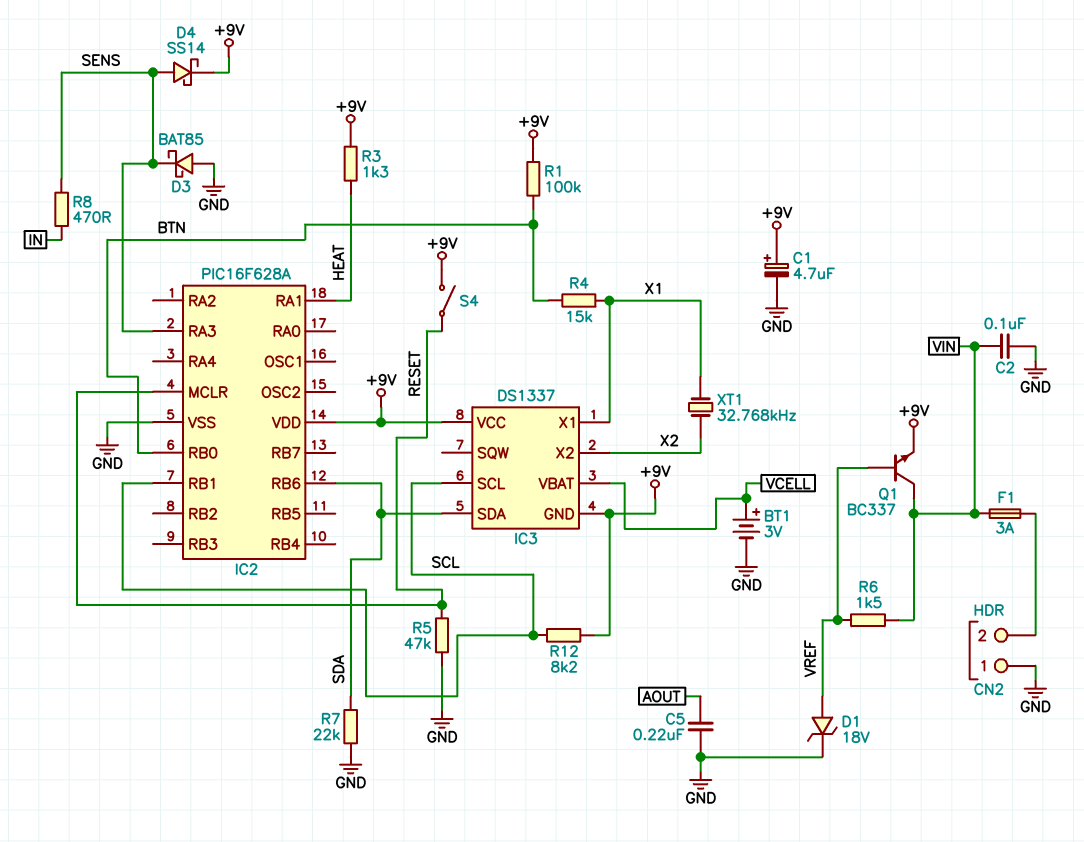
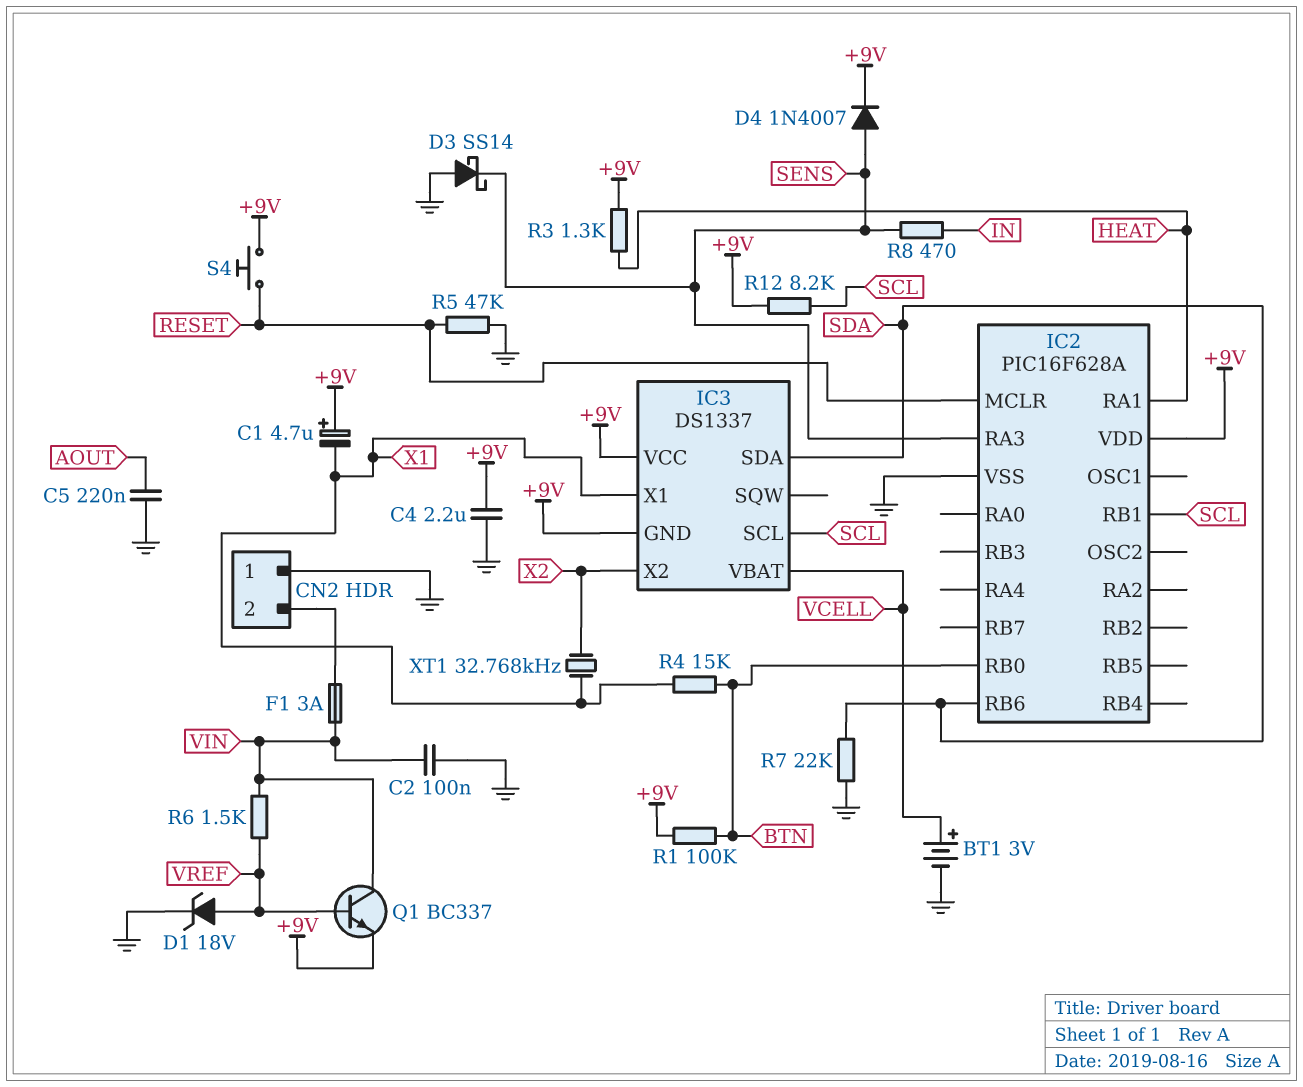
C1: 4.7uF (plus +9V, minus GND) -> 4.7uF (plus +9V, minus X1)
C4: none -> 2.2uF (+9V, GND)
D3: schottky BAT85 (A GND, K SENS) -> schottky SS14 (A GND, K SENS)
D4: schottky SS14 (A SENS, K +9V) -> diode 1N4007 (A SENS, K +9V)
S4: switch (+9V, RESET) -> button (+9V, RESET)

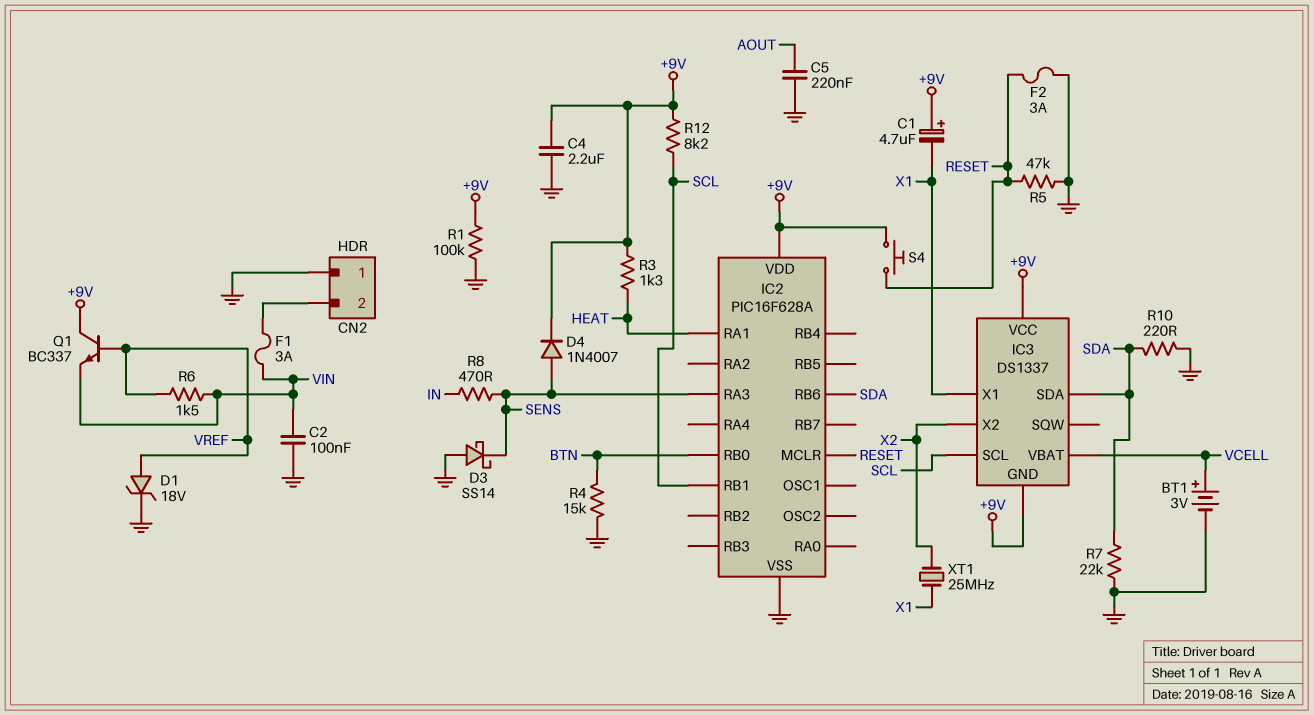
F2: none -> 3A (GND, RESET)
Q1: NPN BC337 (B VREF, C VIN, E +9V) -> NPN BC337 (B VREF, C +9V, E VIN)
R1: 100k (+9V, BTN) -> 100k (+9V, GND)
R4: 15k (BTN, X1) -> 15k (BTN, GND)
R10: none -> 220 (GND, SDA)
XT1: 32.768kHz (X1, X2) -> 25MHz (X1, X2)

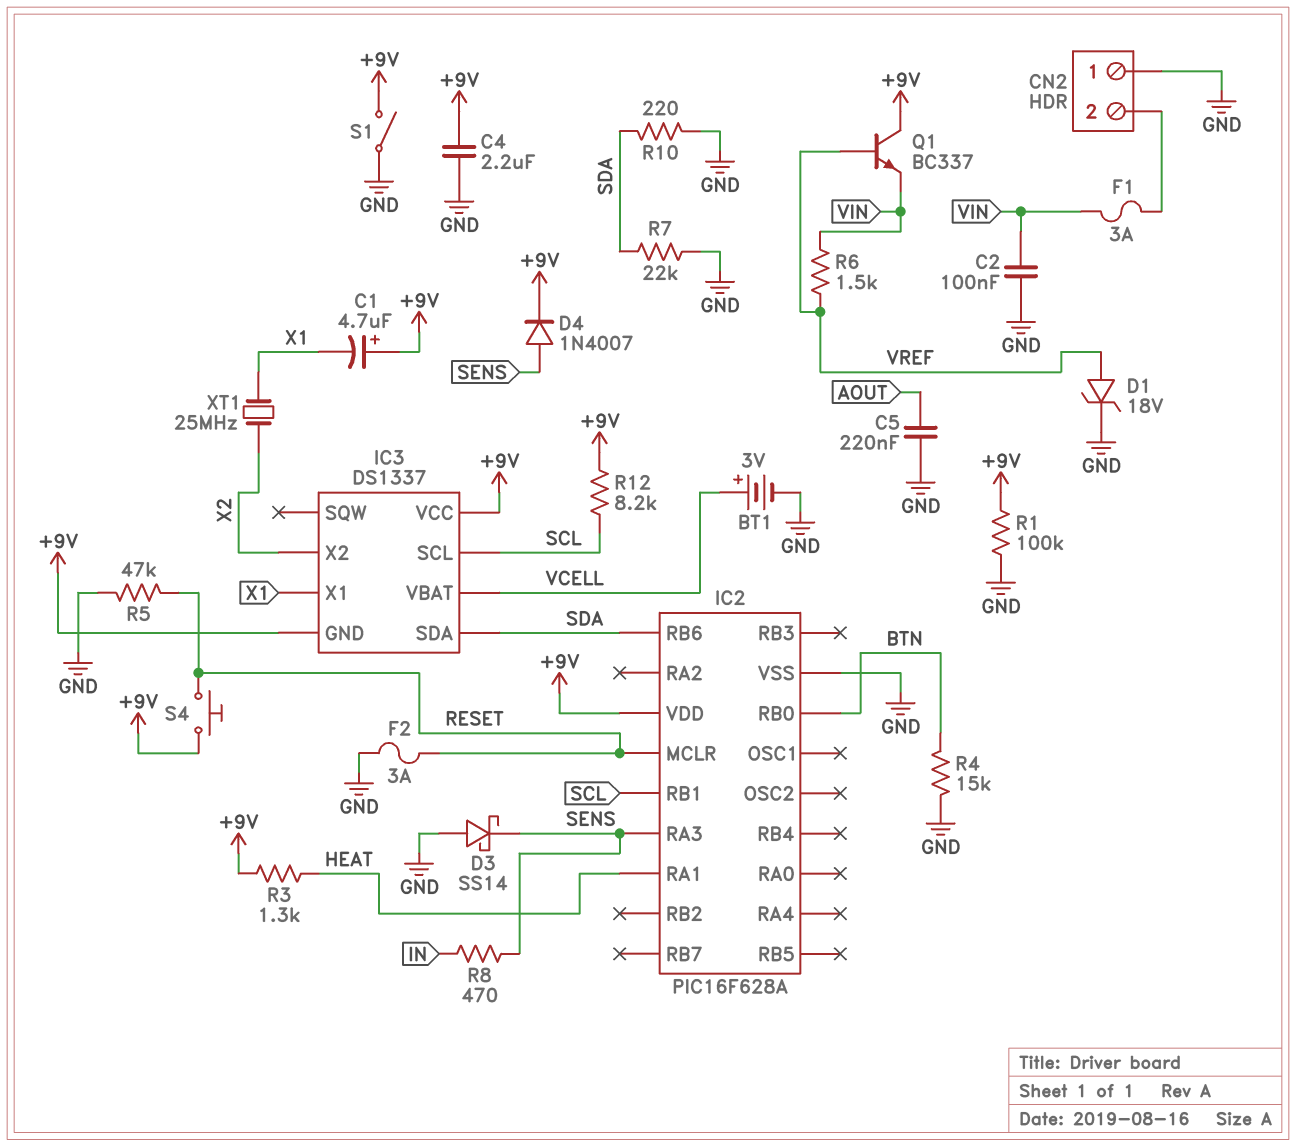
S1: none -> switch (+9V, GND)

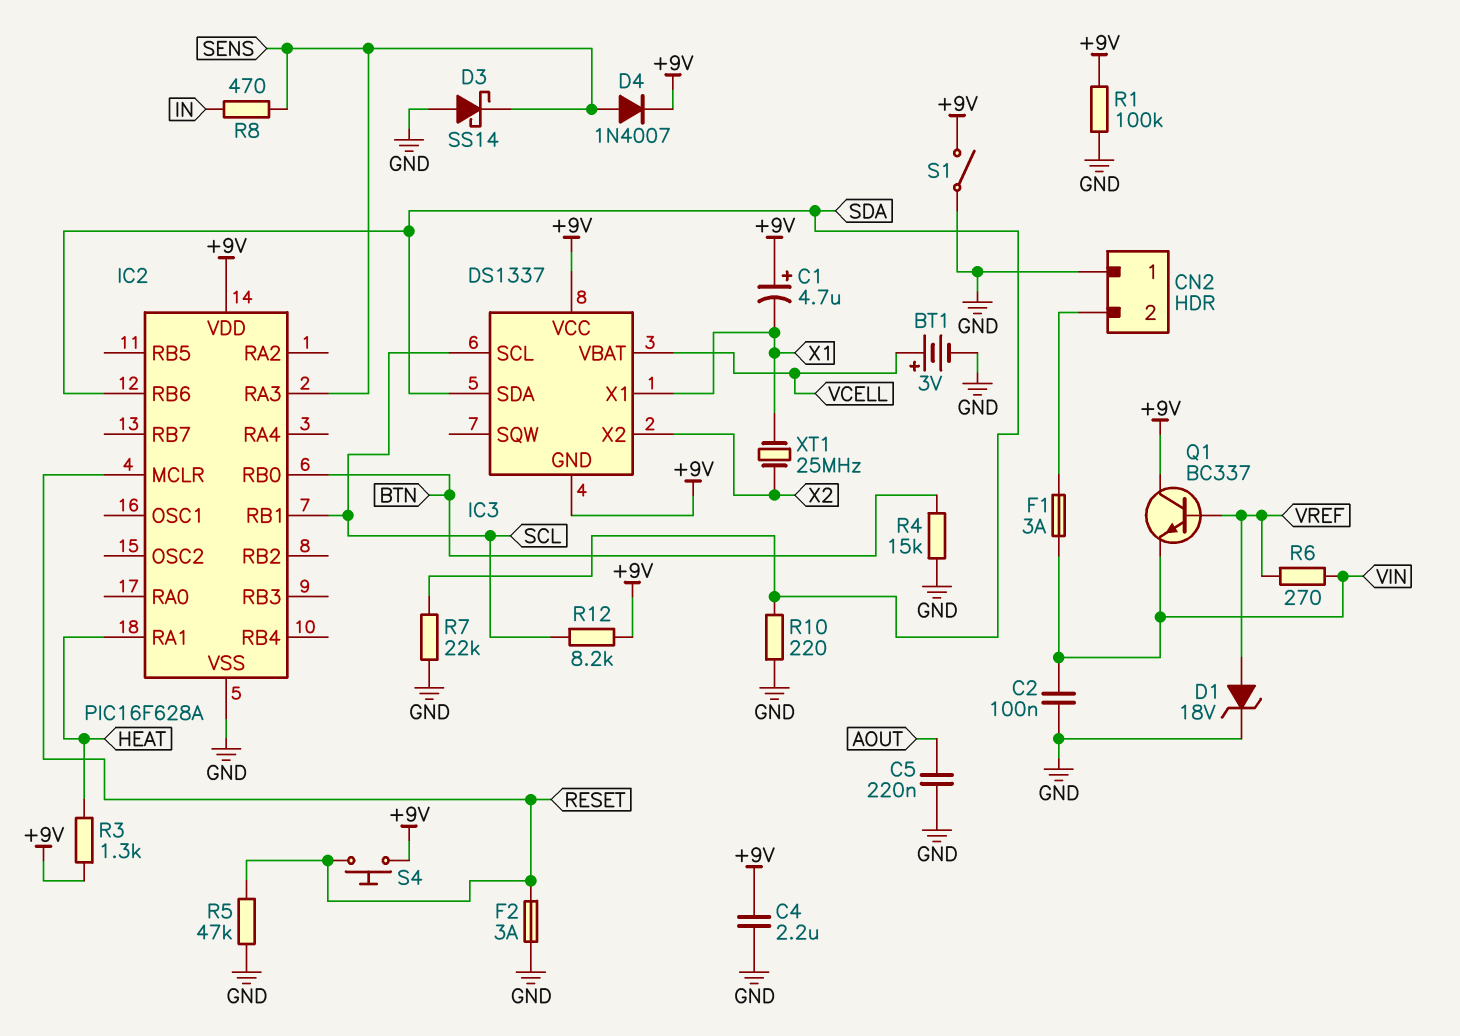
R6: 1.5k (VIN, VREF) -> 270 (VIN, VREF)

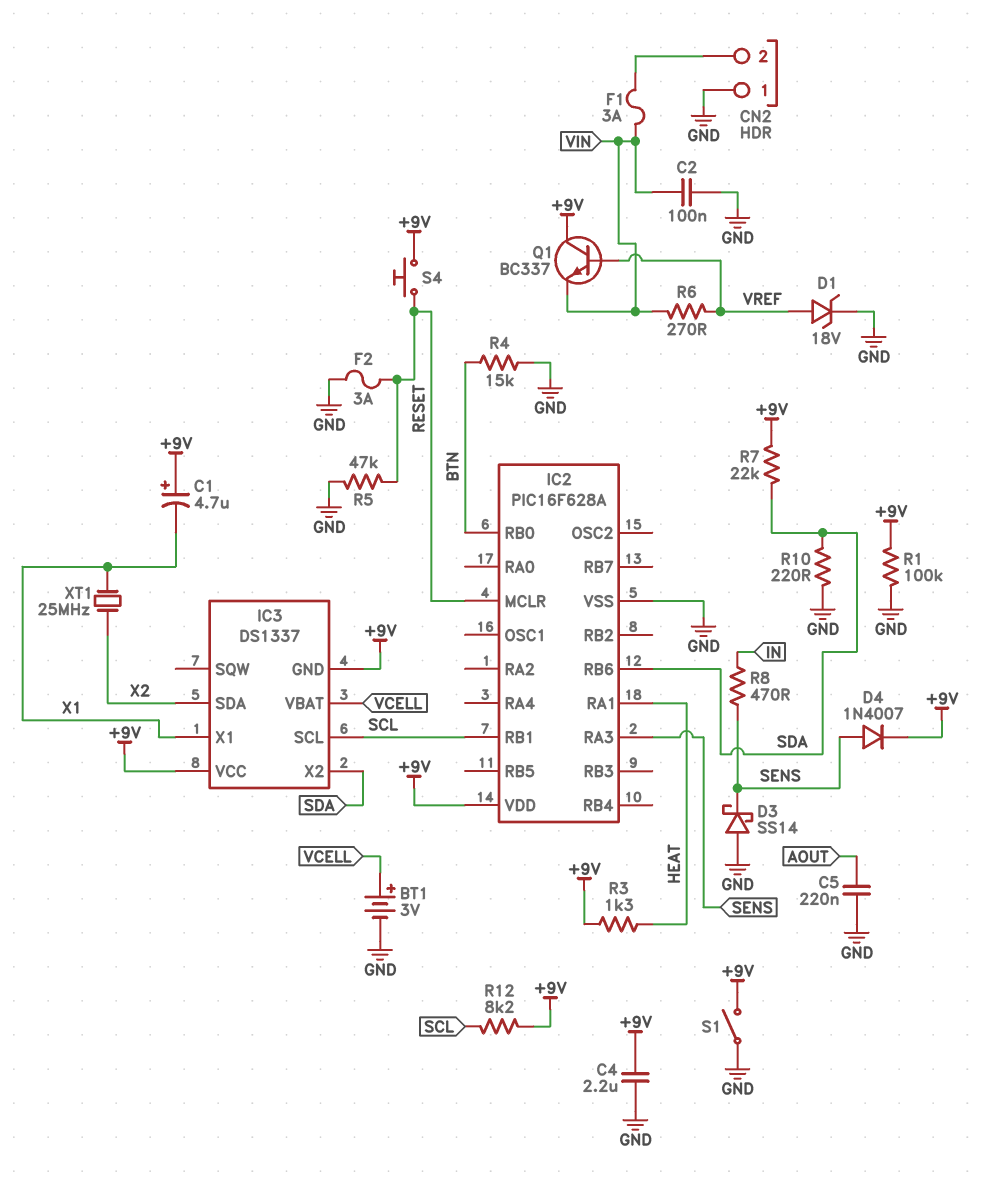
IC3 pin SDA: SDA -> X2
IC3 pin X2: X2 -> SDA
R7: 22k (GND, SDA) -> 22k (+9V, SDA)

